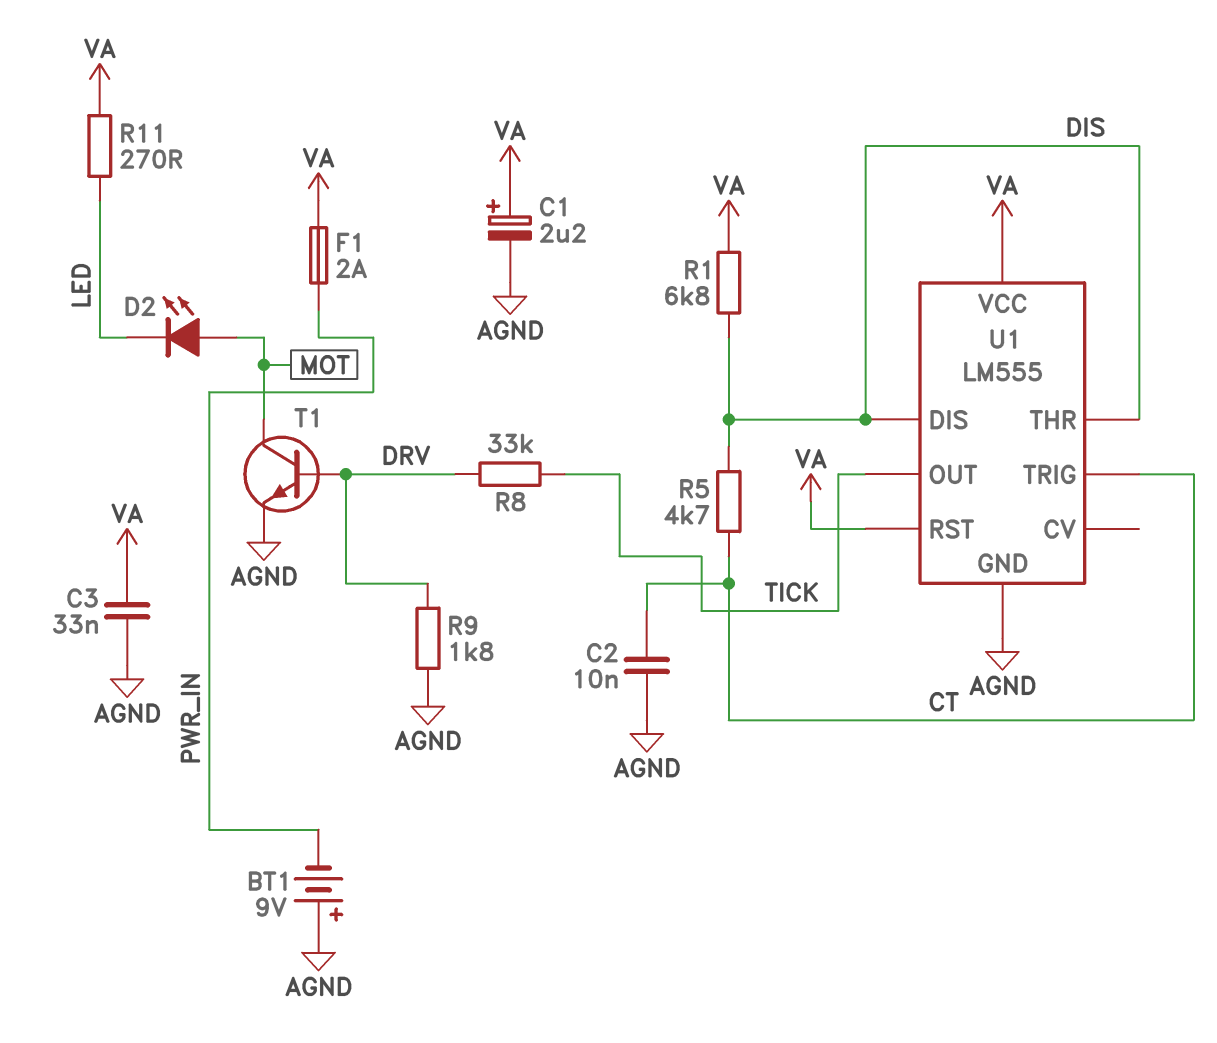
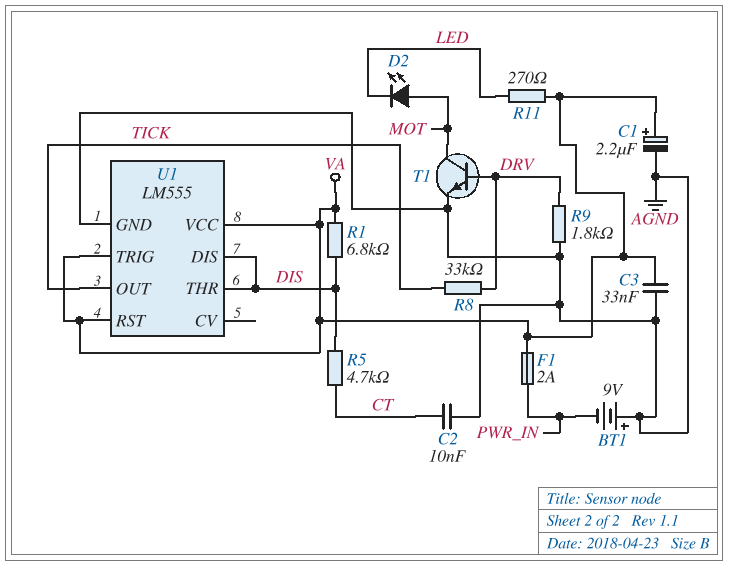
U1 pin TRIG: CT -> VA

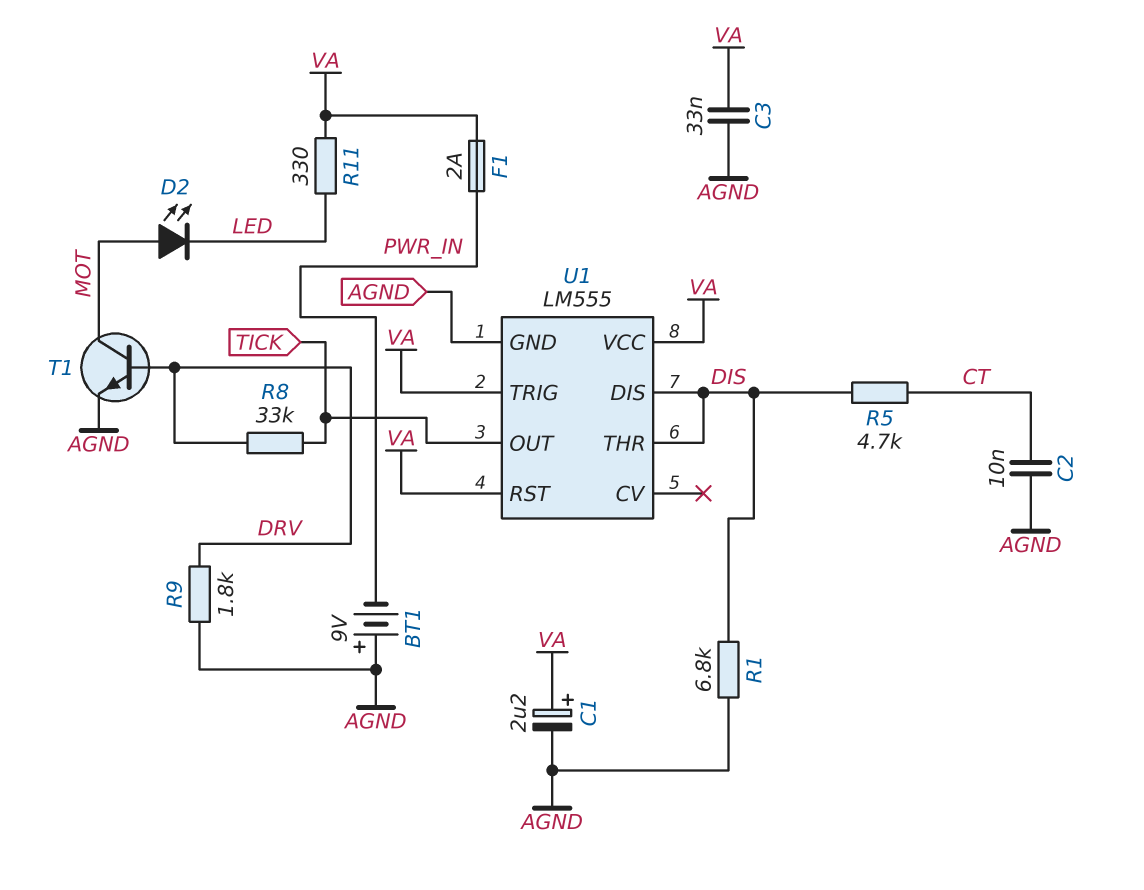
R1: 6.8k (DIS, VA) -> 6.8k (AGND, DIS)
R11: 270 (LED, VA) -> 330 (LED, VA)

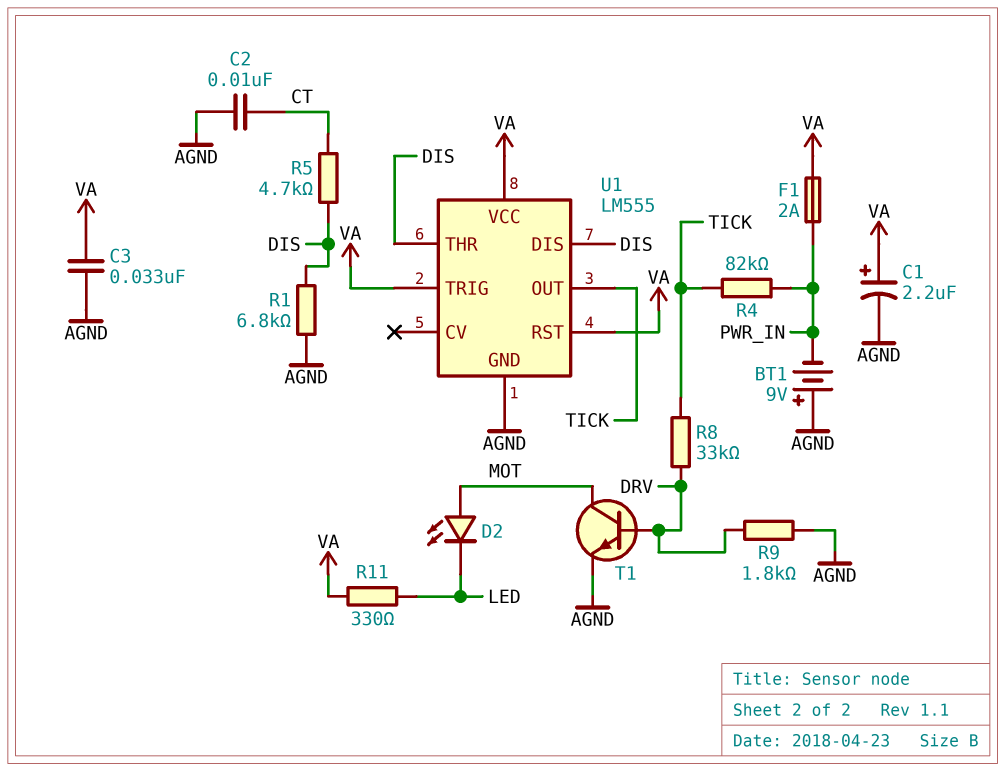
R4: none -> 82k (PWR_IN, TICK)

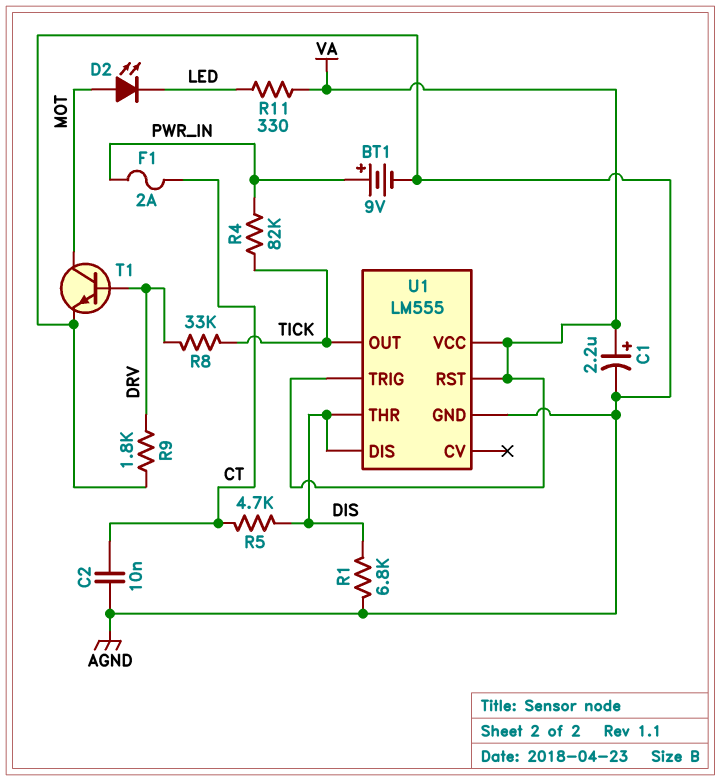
BT1: 9V (plus AGND, minus PWR_IN) -> 9V (plus PWR_IN, minus AGND)
C3: 33nF (AGND, VA) -> none
F1: 2A (PWR_IN, VA) -> 2A (CT, PWR_IN)

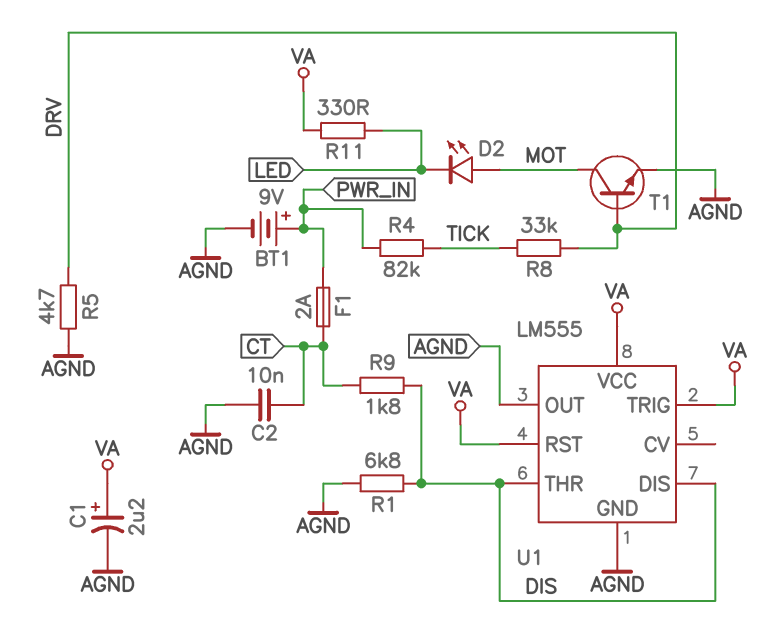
R5: 4.7k (CT, DIS) -> 4.7k (AGND, DRV)
R9: 1.8k (AGND, DRV) -> 1.8k (CT, DIS)
U1 pin OUT: TICK -> AGND

